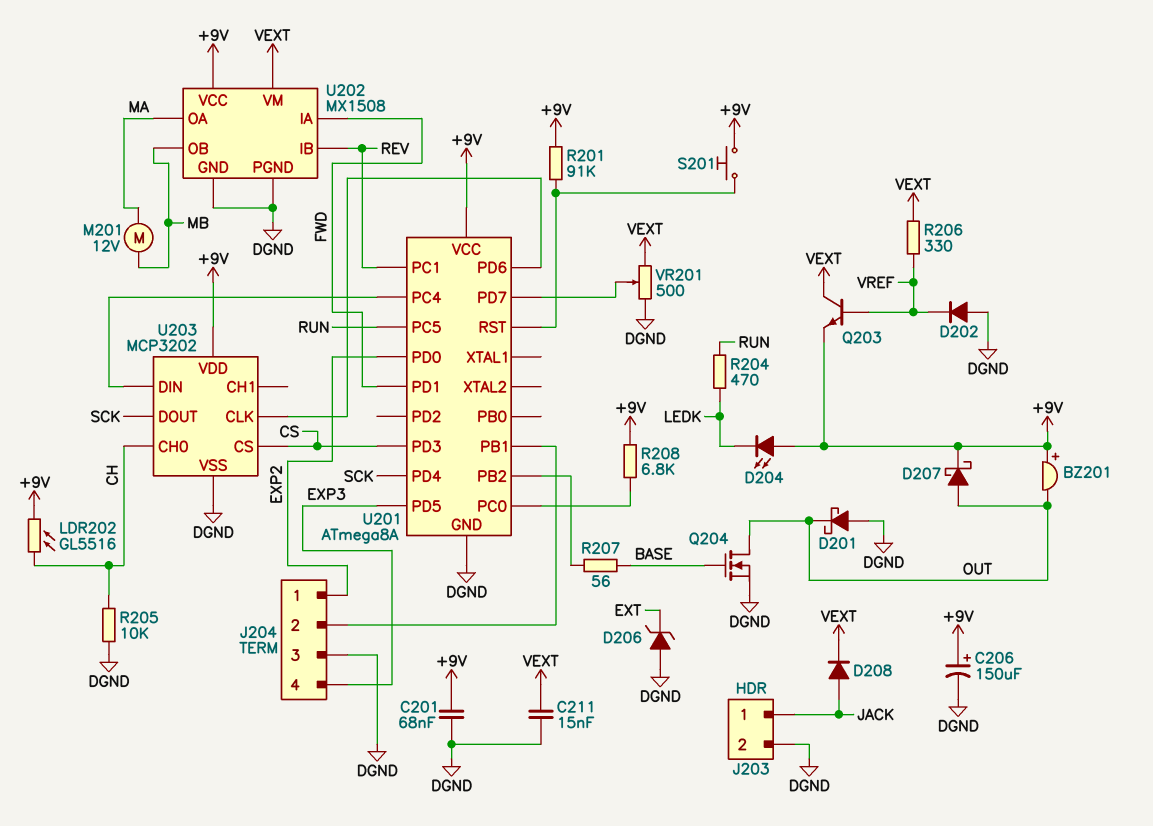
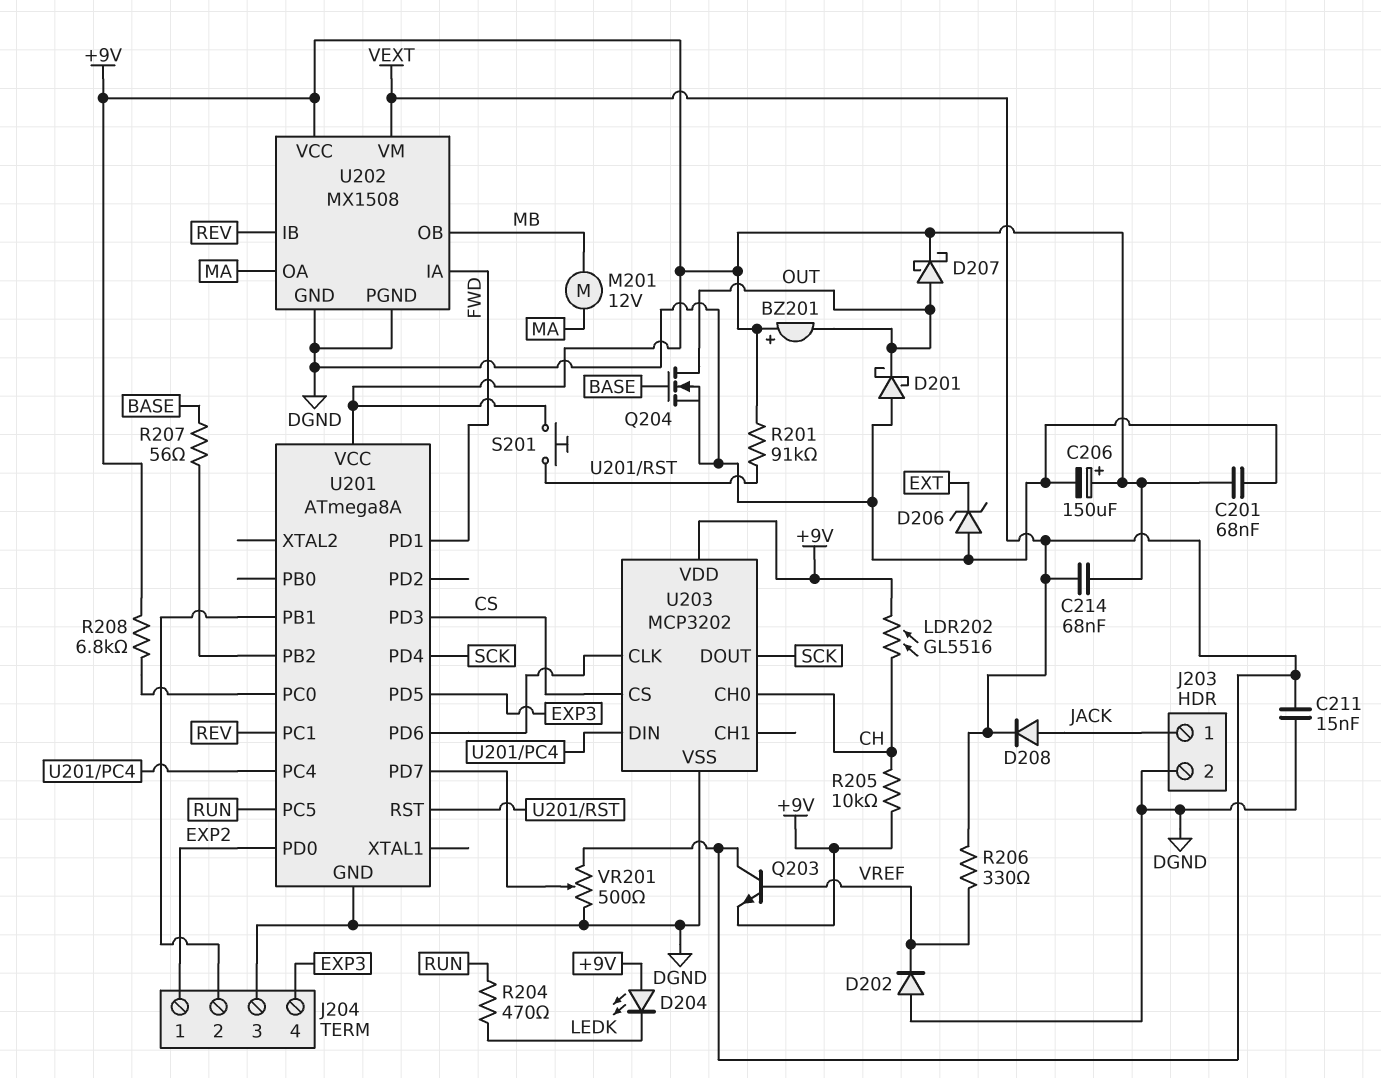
C214: none -> 68nF (+9V, VEXT)
R205: 10k (CH, DGND) -> 10k (+9V, CH)

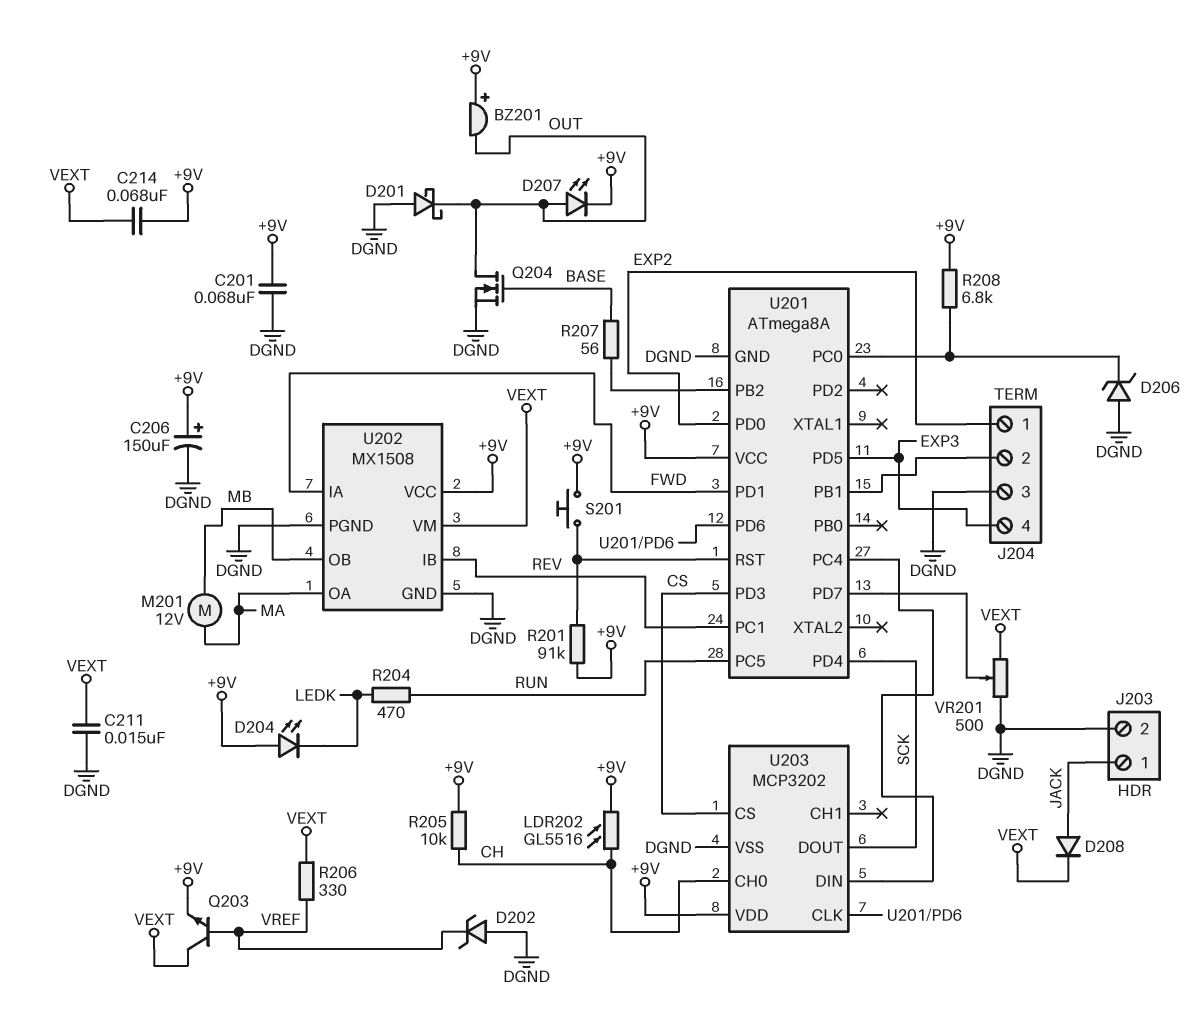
D202: diode (A DGND, K VREF) -> zener (A DGND, K VREF)
D206: zener (A DGND, K EXT) -> zener (A DGND, K U201/PC0)
D207: schottky (A OUT, K +9V) -> LED (A OUT, K +9V)

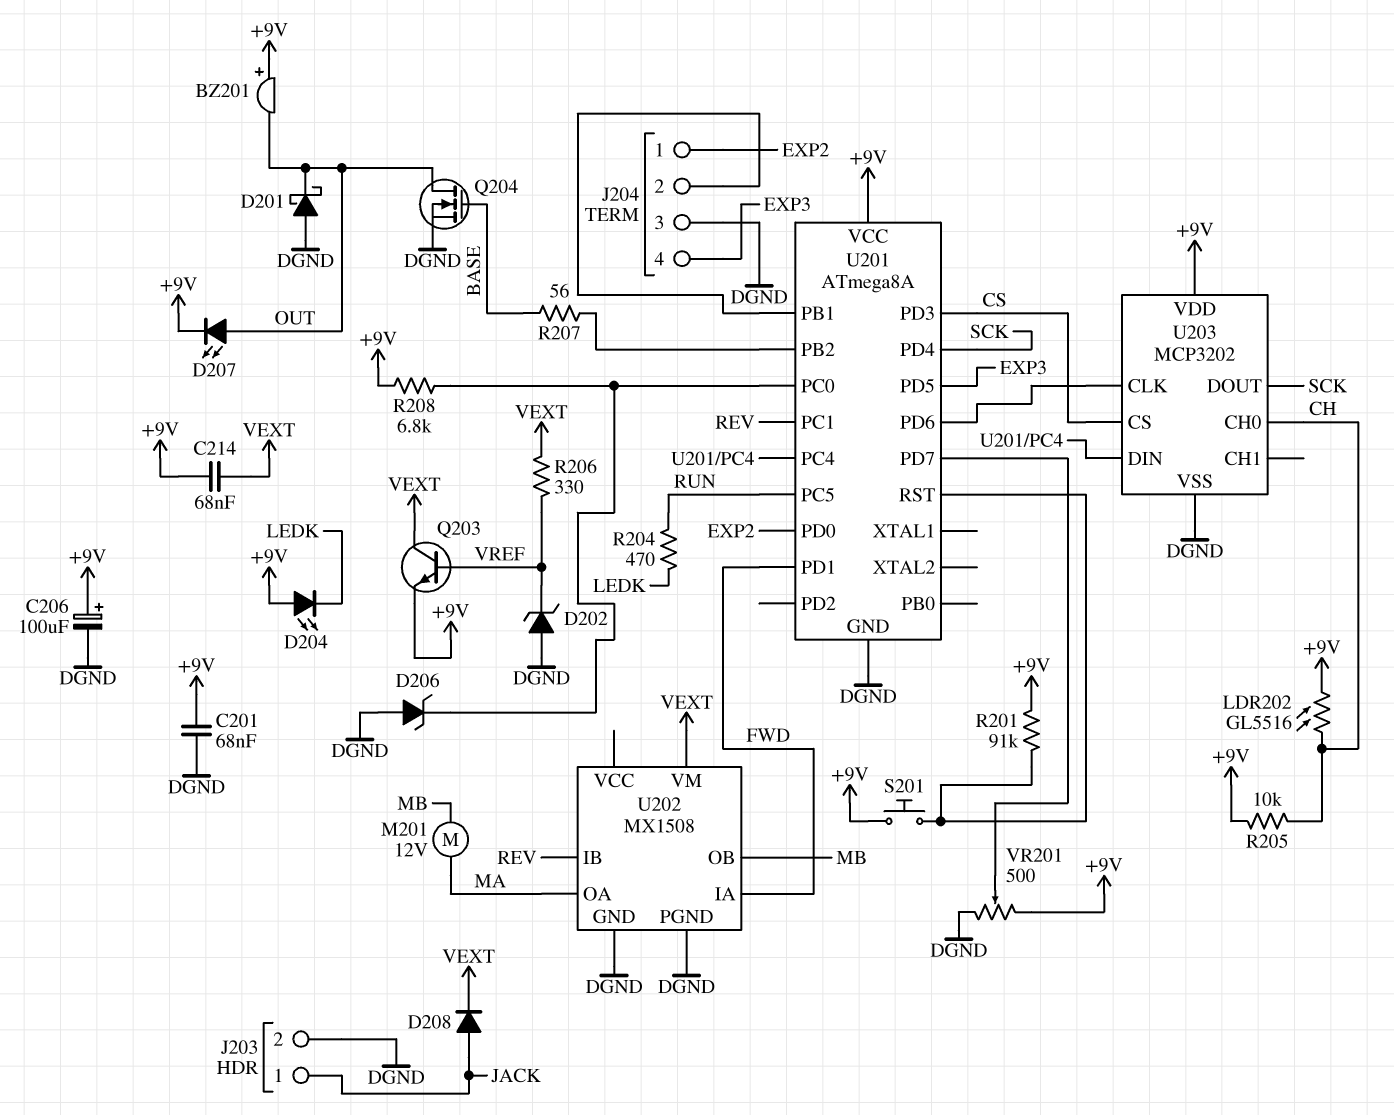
C206: 150uF (plus +9V, minus DGND) -> 100uF (plus +9V, minus DGND)
C211: 15nF (DGND, VEXT) -> none
U202 pin VCC: +9V -> none
VR201: 500 (DGND, VEXT, wiper U201/PD7) -> 500 (+9V, DGND, wiper U201/PD7)

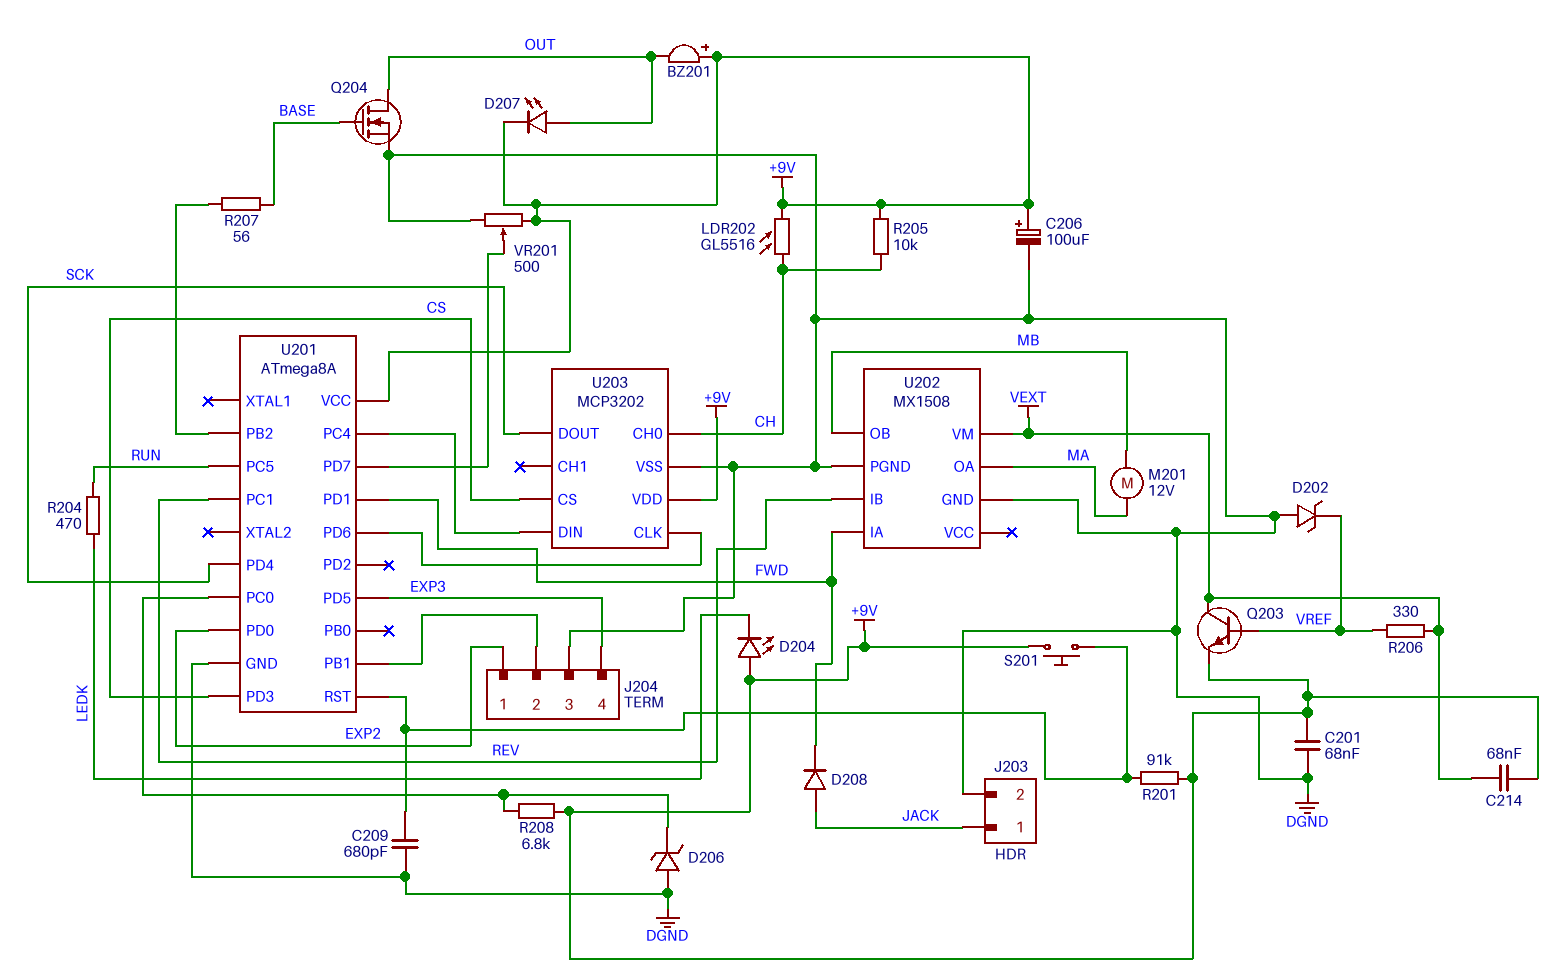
C209: none -> 680pF (DGND, U201/RST)
D201: schottky (A DGND, K OUT) -> none
D208: diode (A JACK, K VEXT) -> diode (A JACK, K FWD)

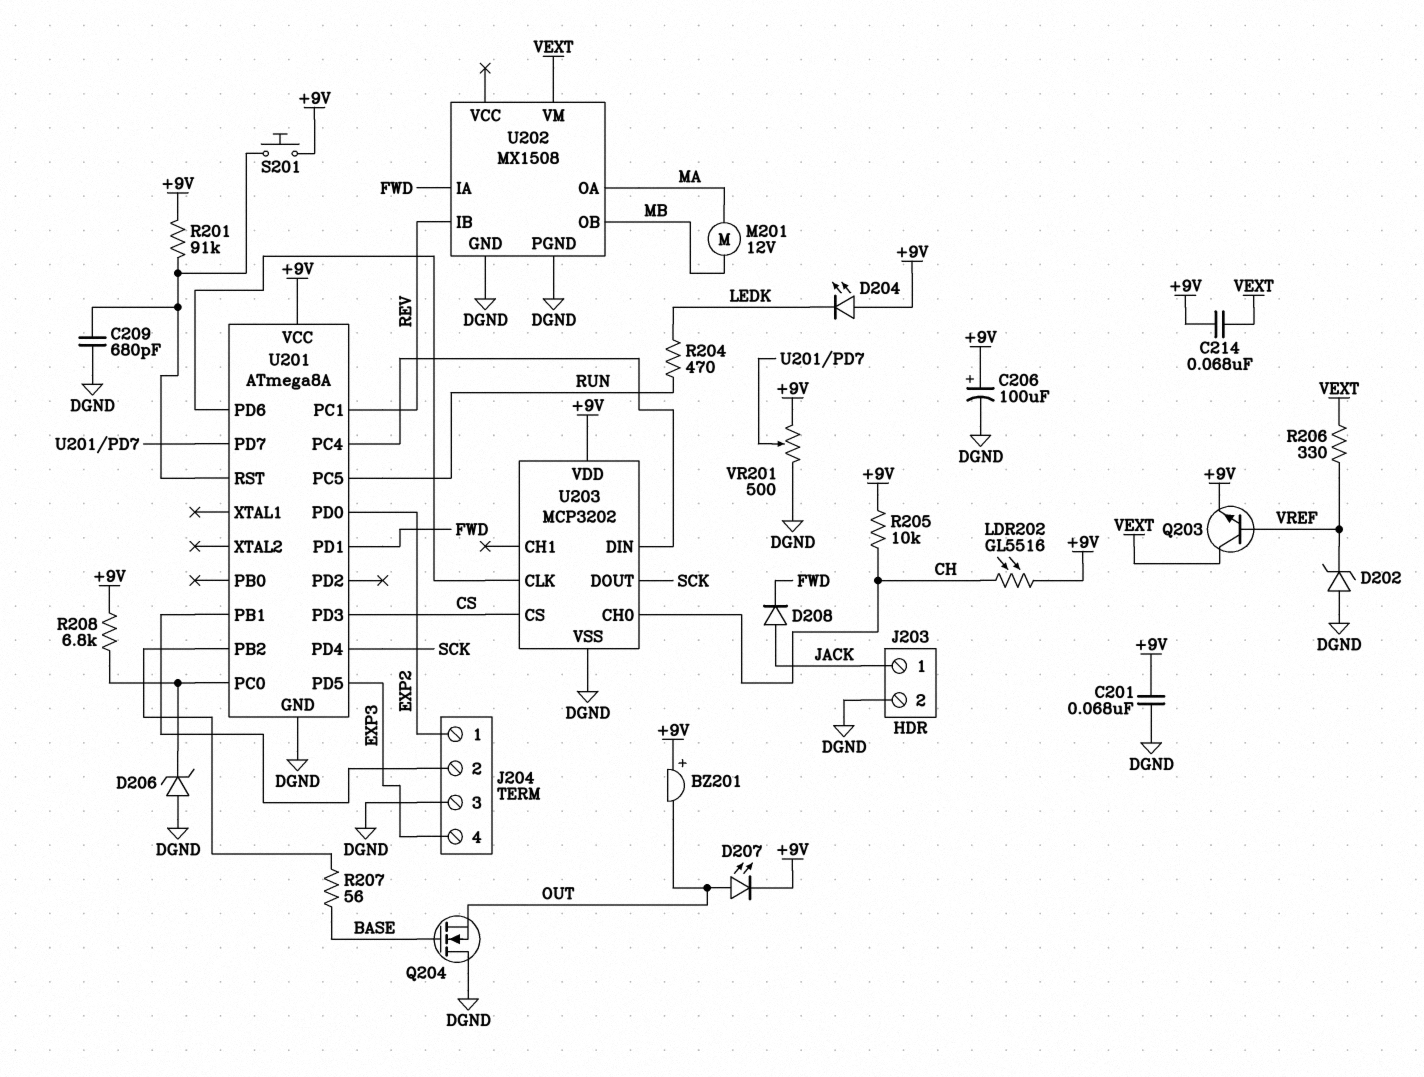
Q204: NMOS (G BASE, D OUT, S DGND) -> NMOS (G BASE, D DGND, S OUT)

